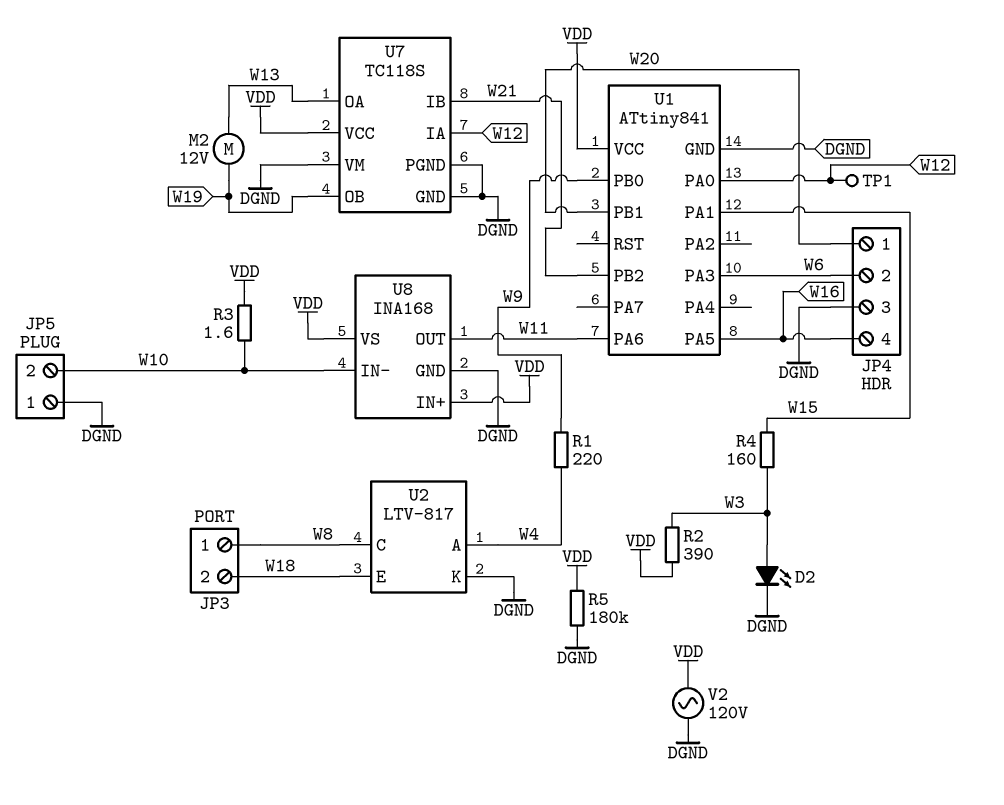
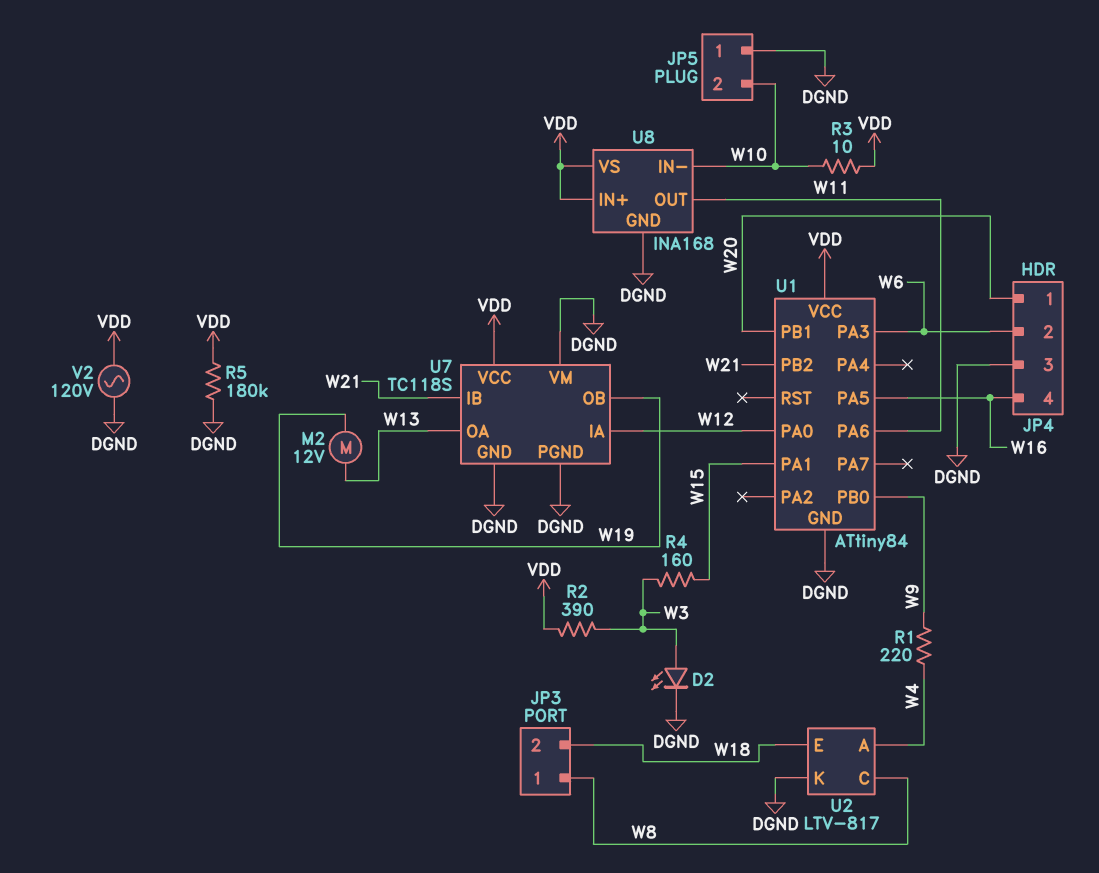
R3: 1.6 (VDD, W10) -> 10 (VDD, W10)
TP1: test point (W12) -> none
U1: ATtiny841 -> ATtiny84

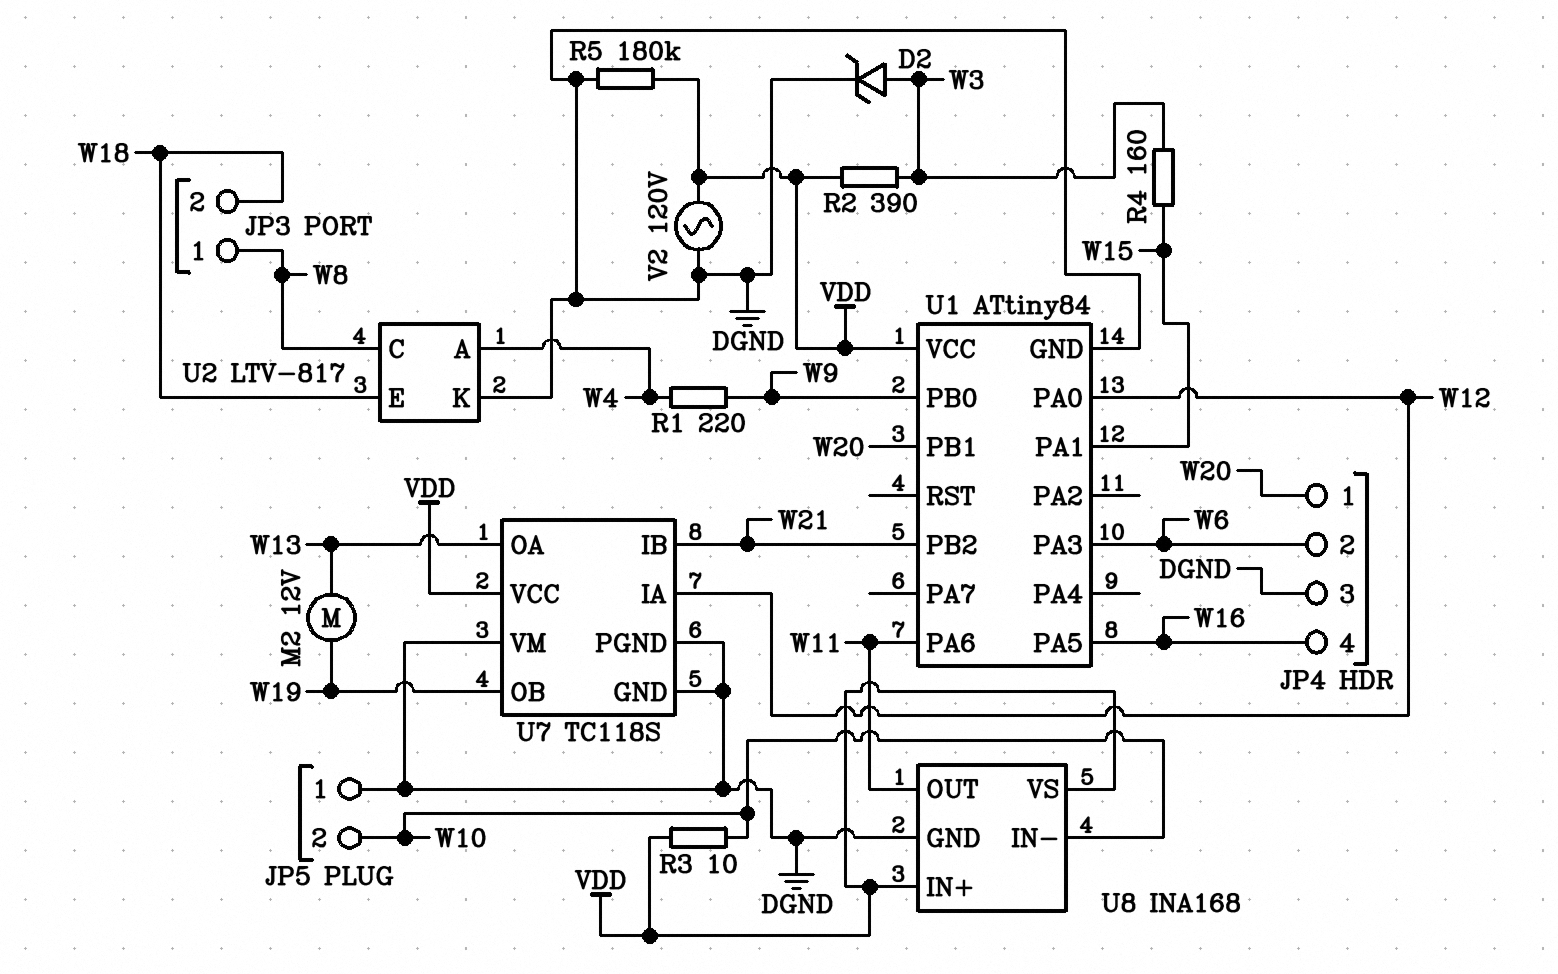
D2: LED (A W3, K DGND) -> zener (A W3, K DGND)

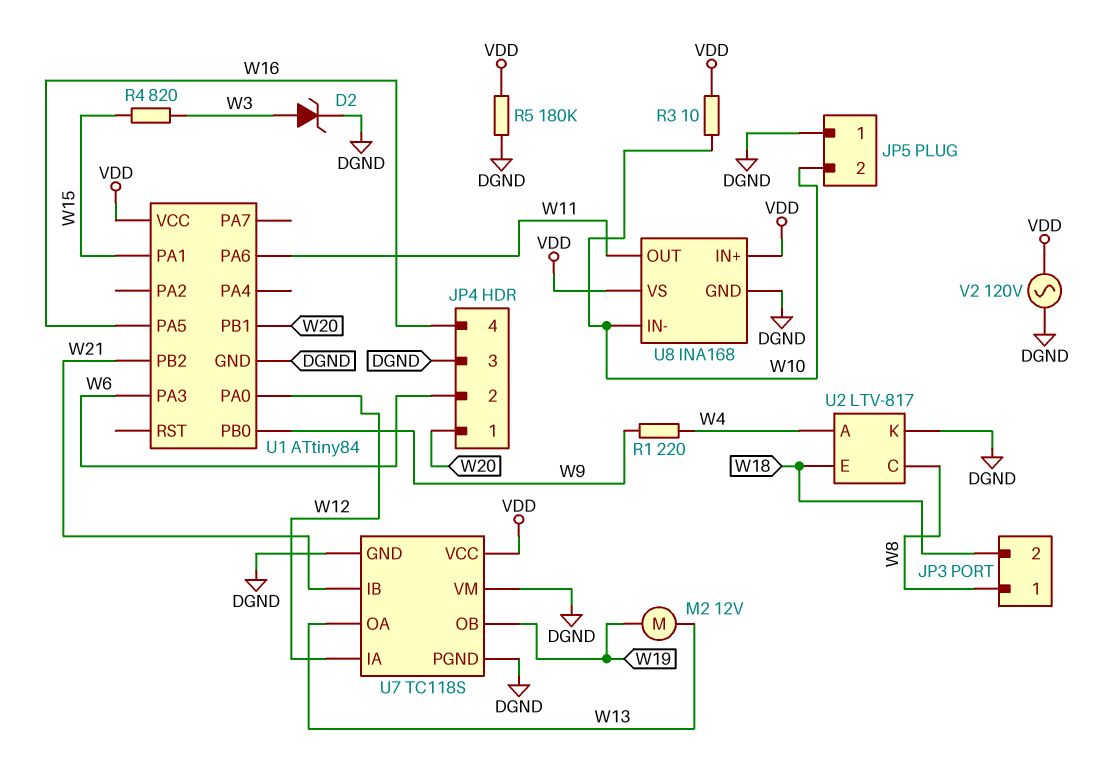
R2: 390 (VDD, W3) -> none
R4: 160 (W3, W15) -> 820 (W3, W15)

